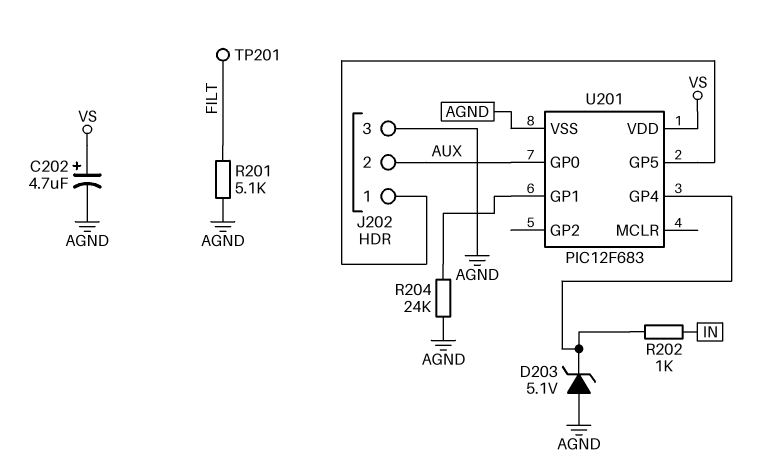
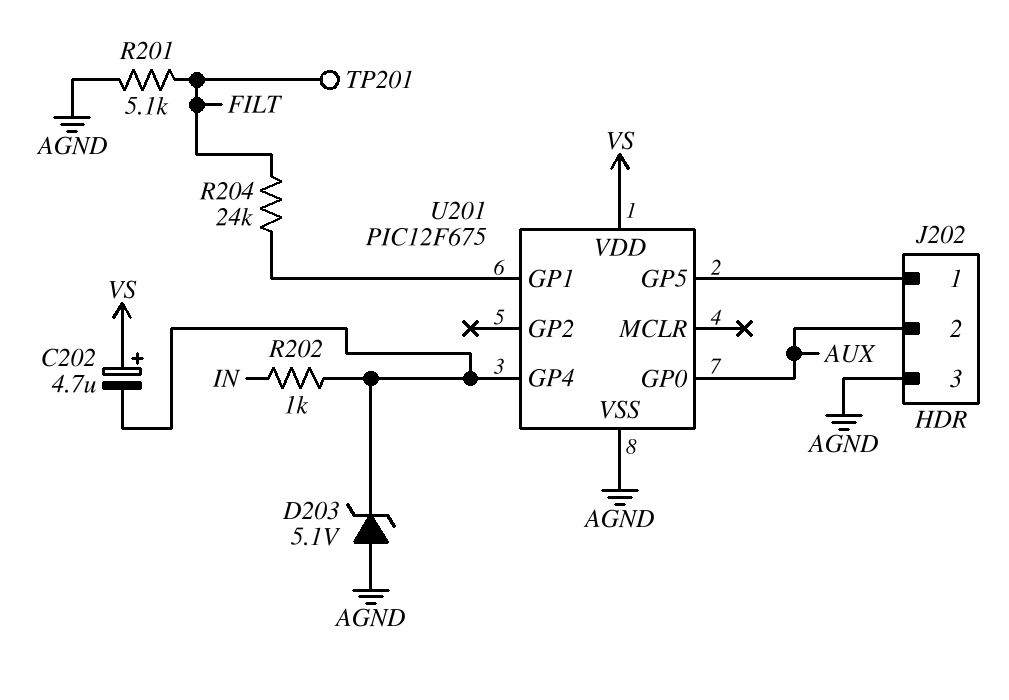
C202: 4.7uF (plus VS, minus AGND) -> 4.7uF (plus VS, minus U201/GP4)
R204: 24k (AGND, U201/GP1) -> 24k (FILT, U201/GP1)
U201: PIC12F683 -> PIC12F675

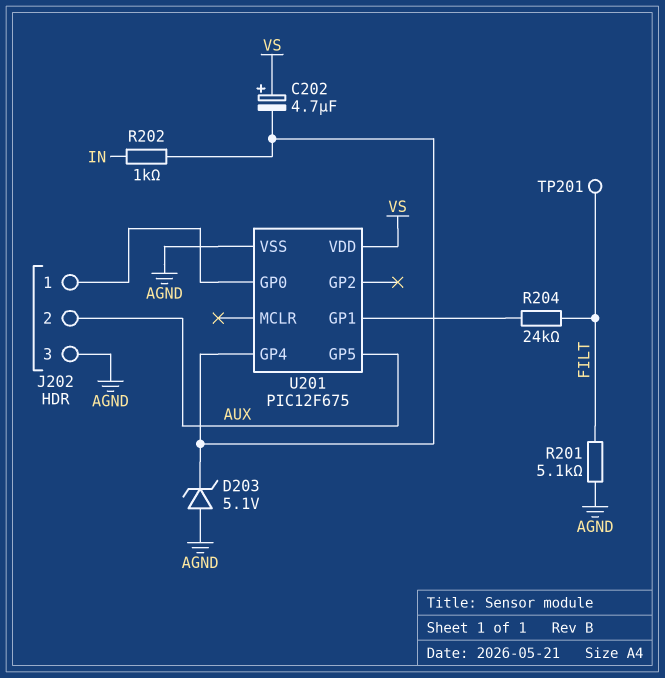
U201 pin GP0: AUX -> J202/1
U201 pin GP5: J202/1 -> AUX

